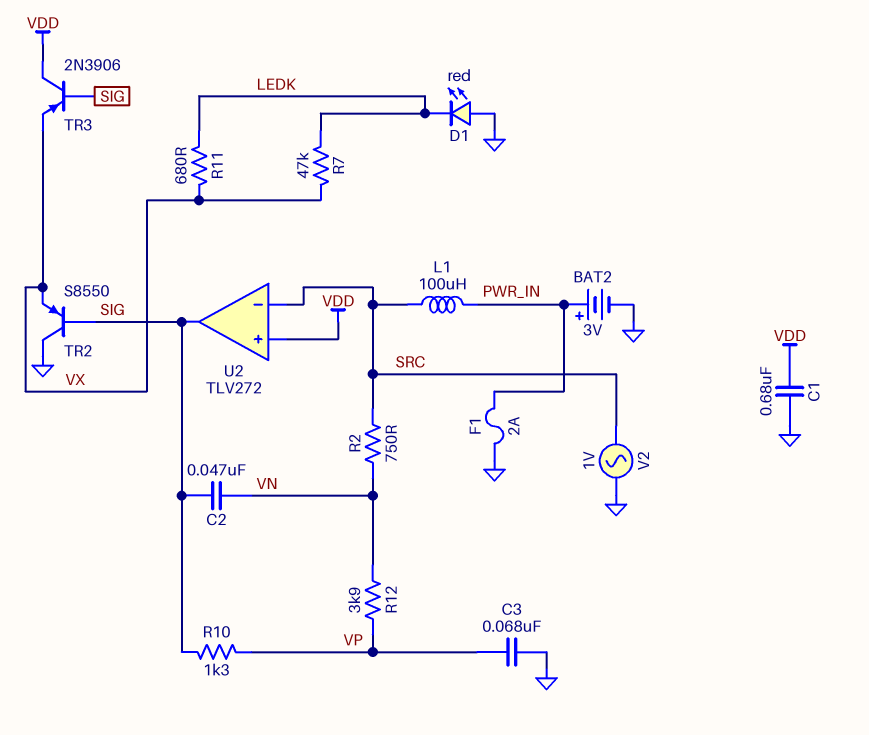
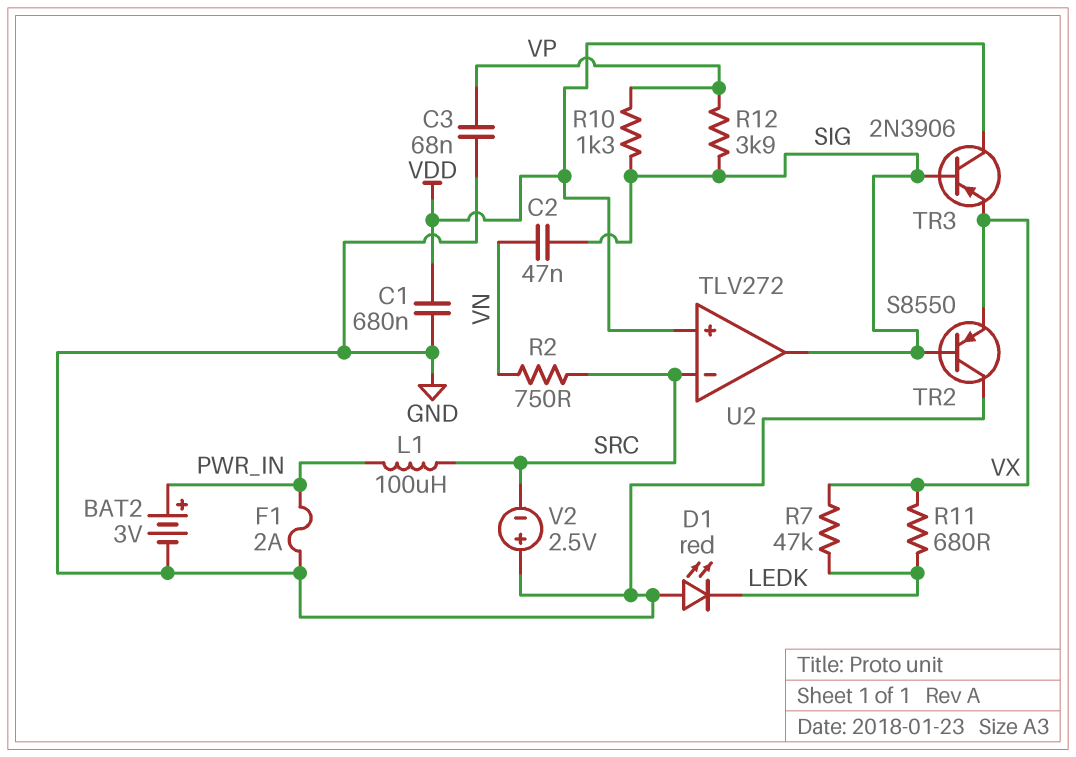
R12: 3.9k (VN, VP) -> 3.9k (SIG, VP)
V2: AC 1V (GND, SRC) -> 2.5V (plus GND, minus SRC)

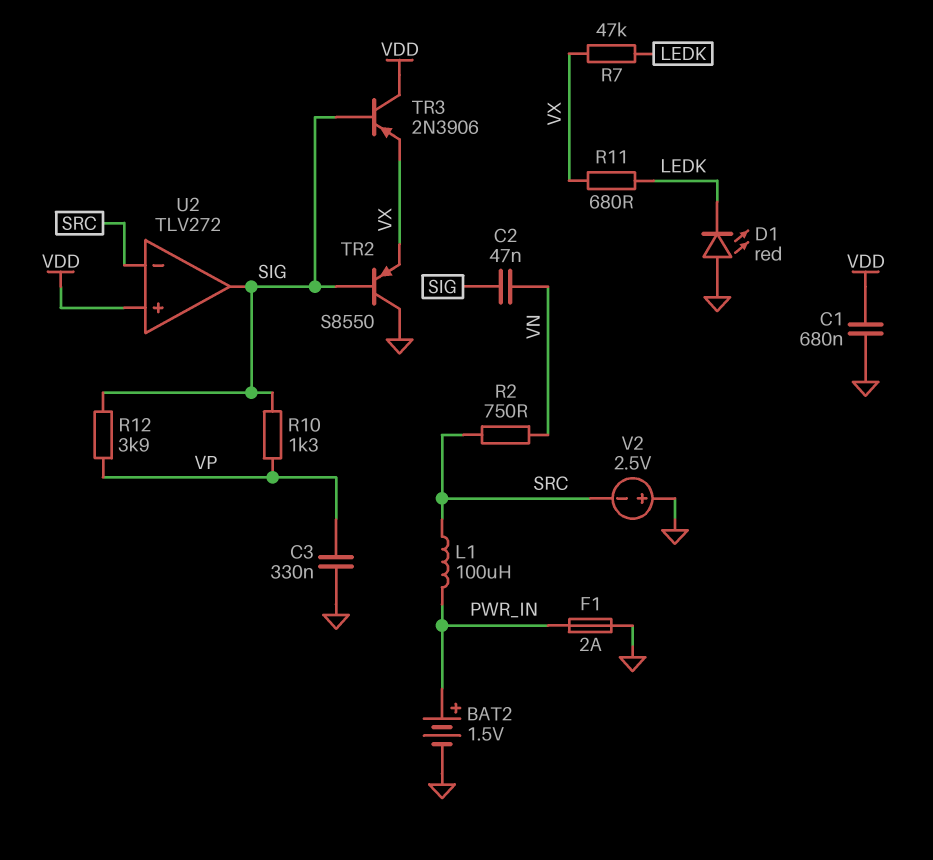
BAT2: 3V (plus PWR_IN, minus GND) -> 1.5V (plus PWR_IN, minus GND)
C3: 68nF (GND, VP) -> 330nF (GND, VP)

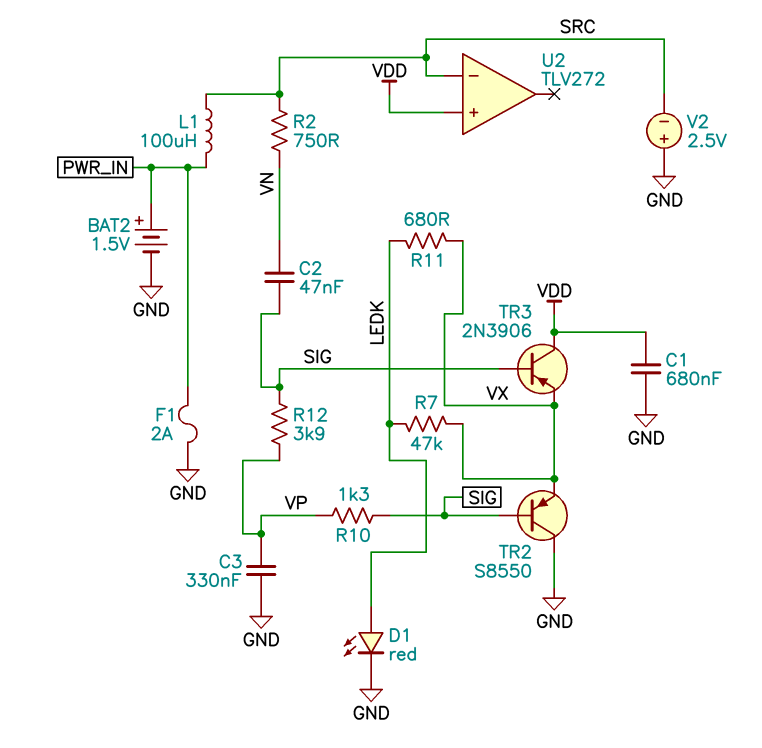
D1: LED red (A GND, K LEDK) -> LED red (A LEDK, K GND)
U2 pin out: SIG -> none

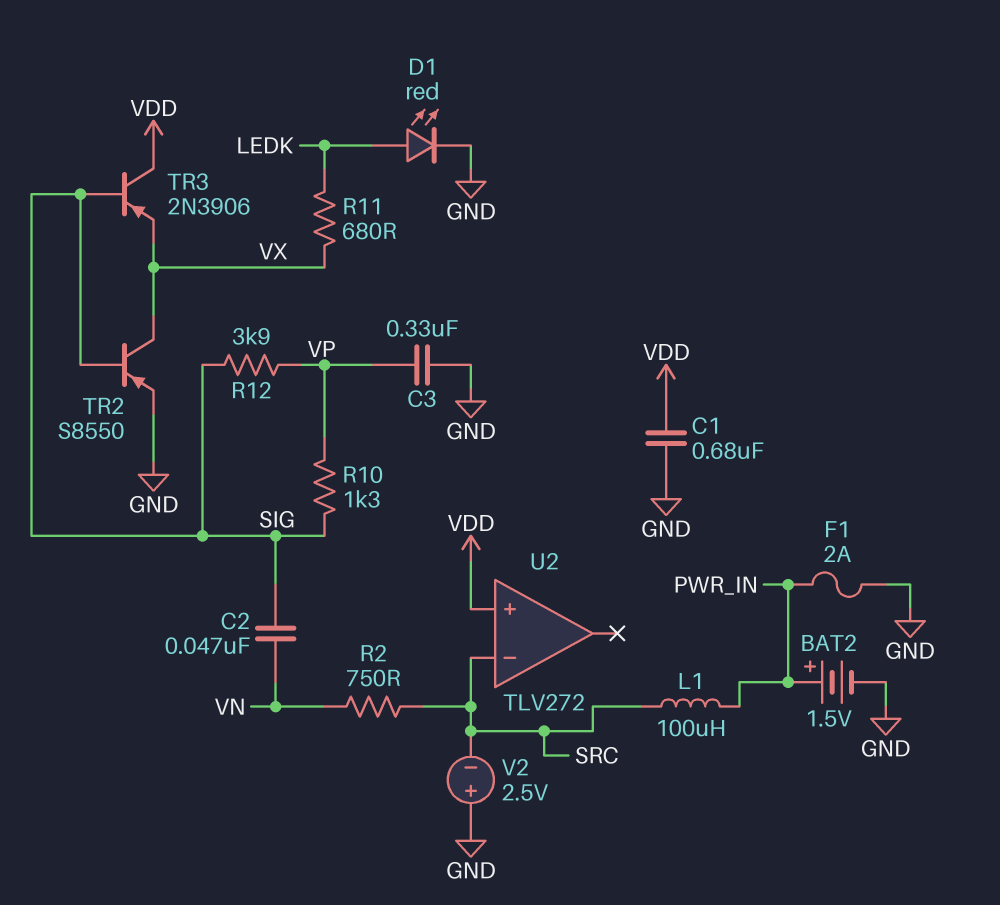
R7: 47k (LEDK, VX) -> none
TR2: PNP S8550 (B SIG, C GND, E VX) -> PNP S8550 (B SIG, C VX, E GND)

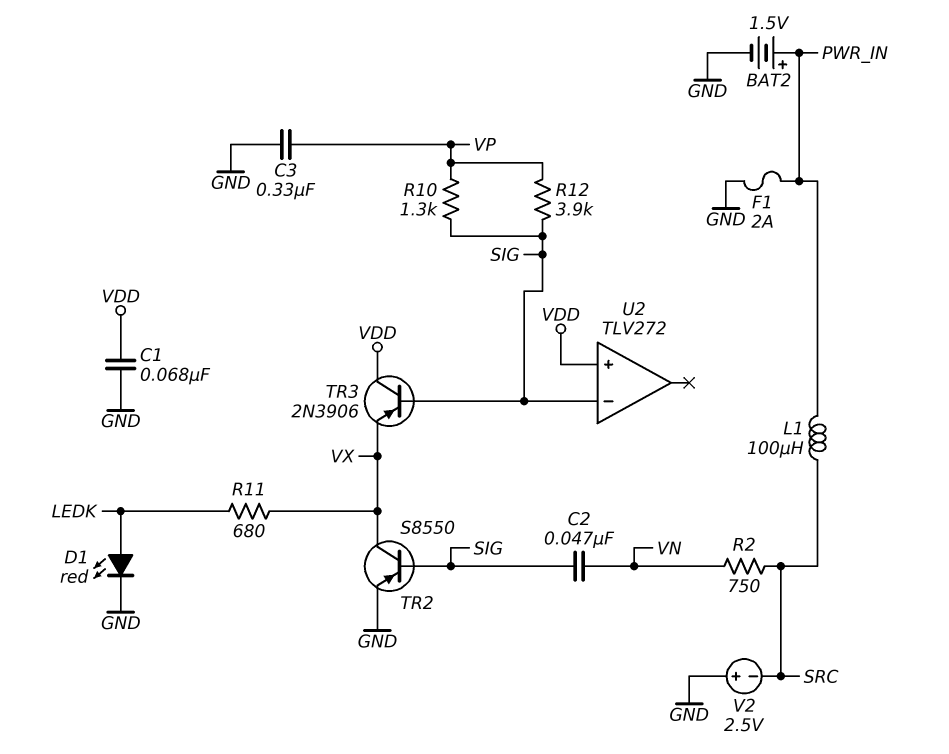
C1: 680nF (GND, VDD) -> 68nF (GND, VDD)
U2 pin in-: SRC -> SIG

